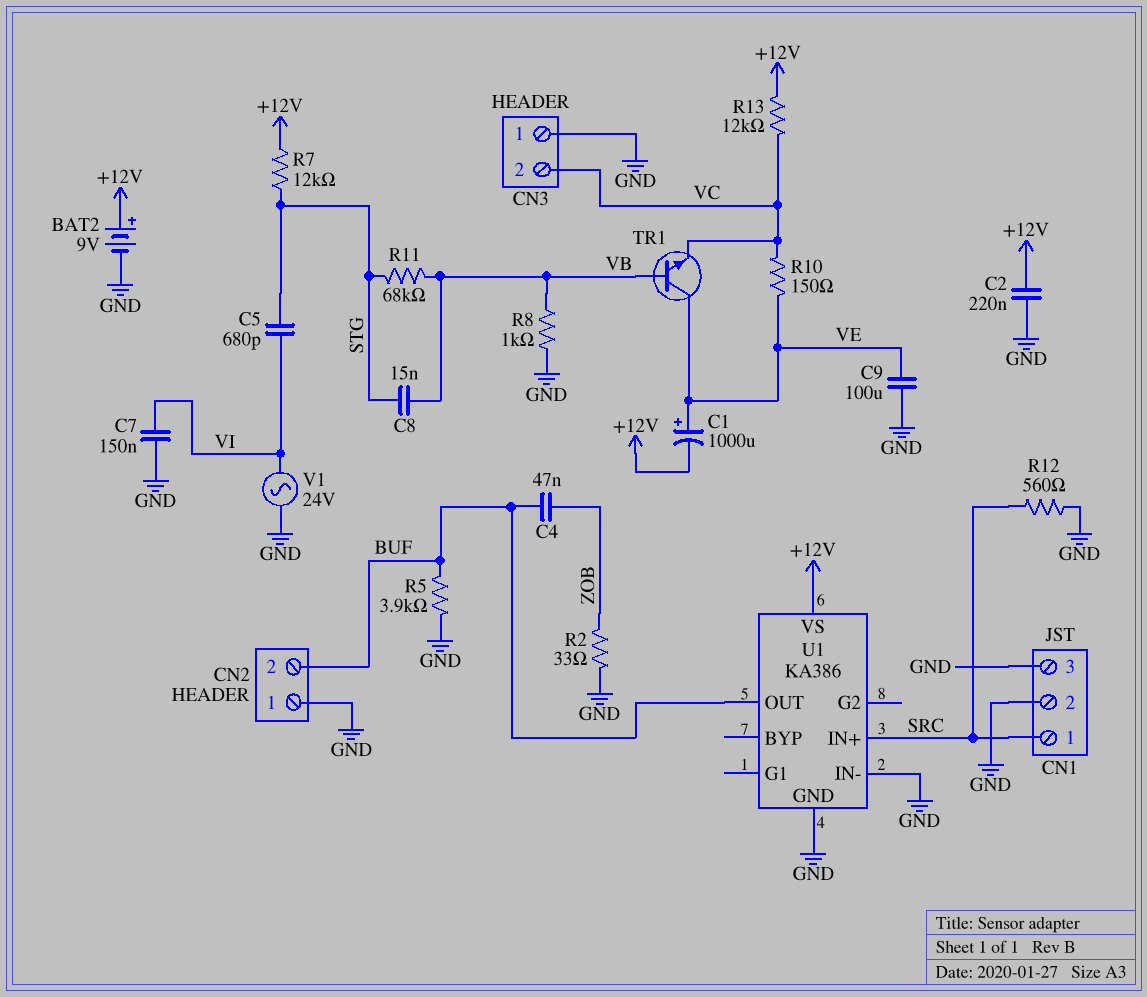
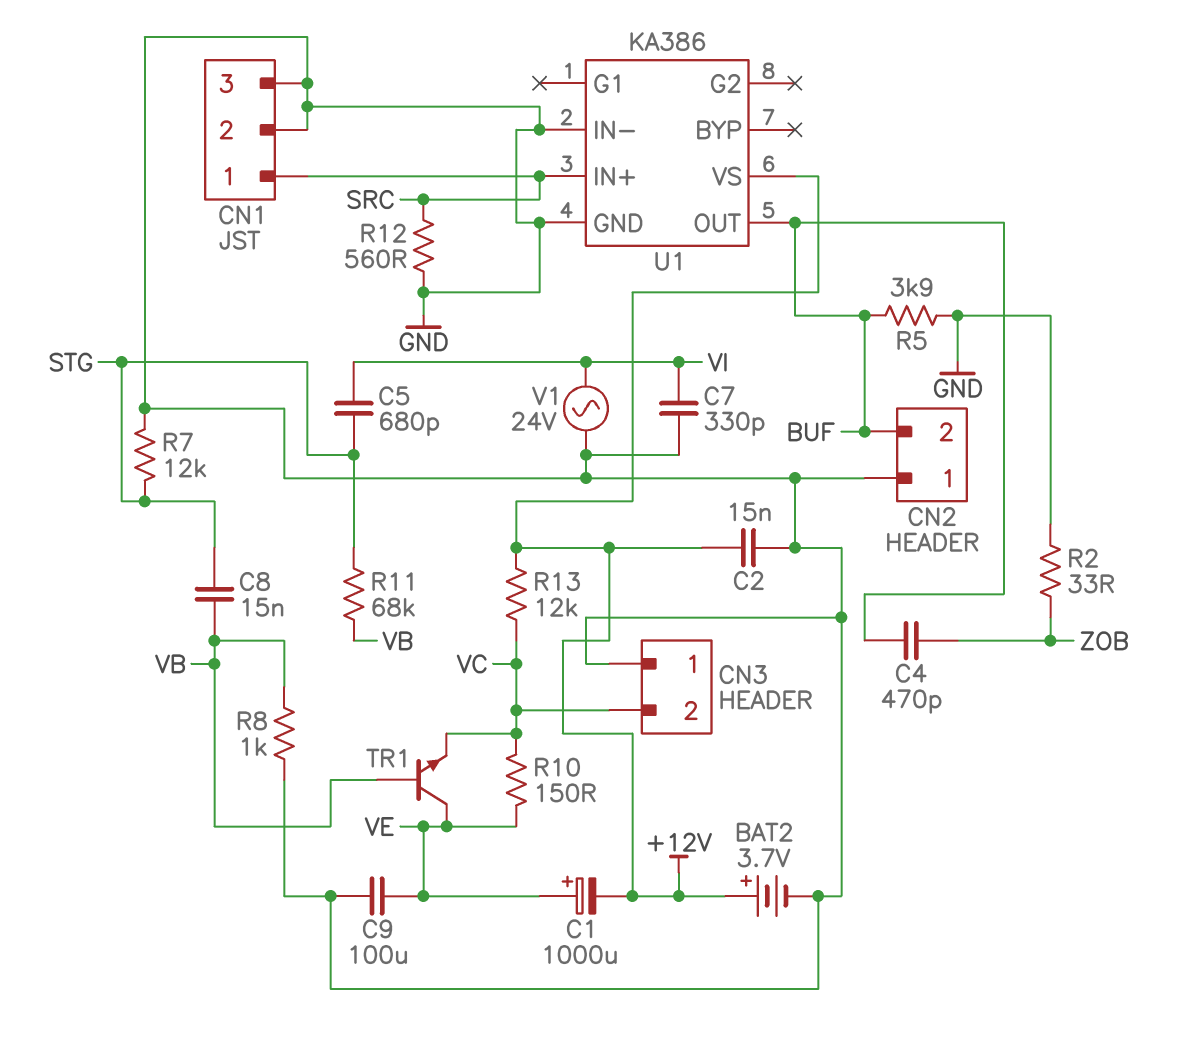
BAT2: 9V (plus +12V, minus GND) -> 3.7V (plus +12V, minus GND)
C2: 220nF (+12V, GND) -> 15nF (+12V, GND)
C4: 47nF (BUF, ZOB) -> 470pF (BUF, ZOB)
C7: 150nF (GND, VI) -> 330pF (GND, VI)
R7: 12k (+12V, STG) -> 12k (GND, STG)

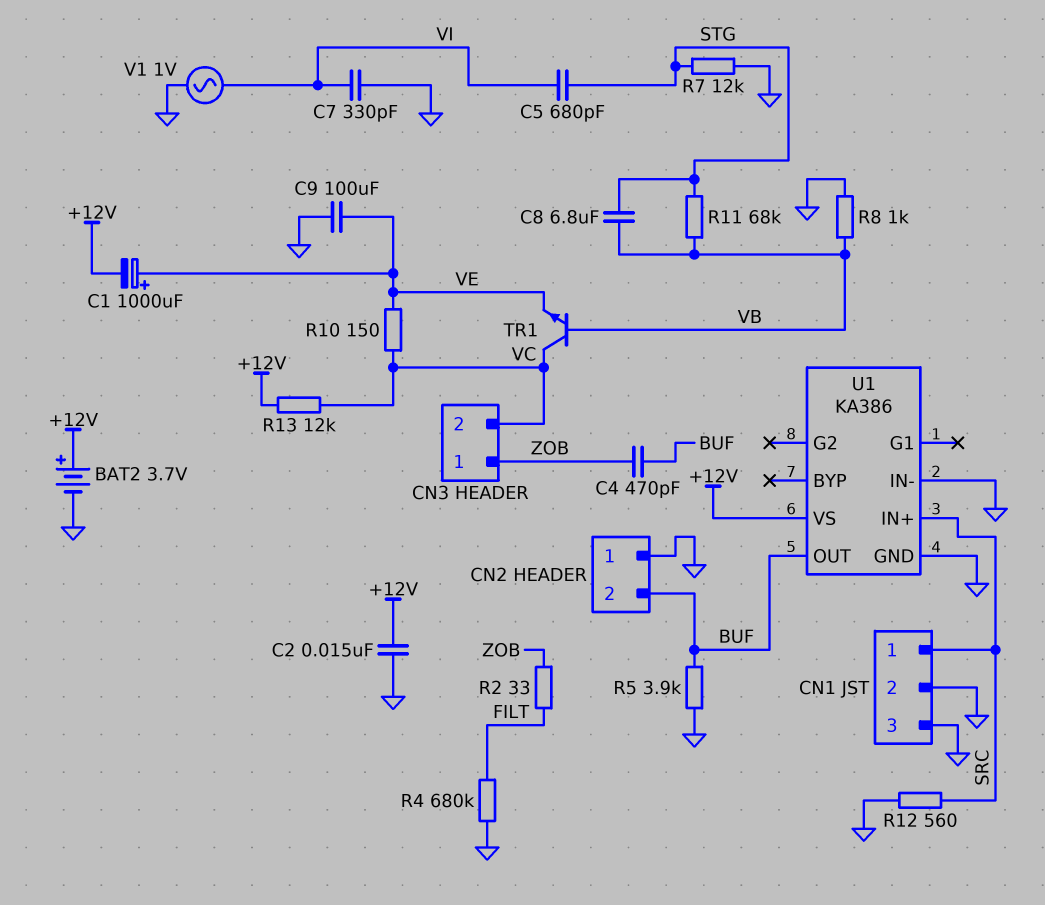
C8: 15nF (STG, VB) -> 6.8uF (STG, VB)
CN3 pin 1: GND -> ZOB
R2: 33 (GND, ZOB) -> 33 (FILT, ZOB)
R4: none -> 680k (FILT, GND)
TR1: NPN (B VB, C VE, E VC) -> NPN (B VB, C VC, E VE)
V1: AC 24V (GND, VI) -> AC 1V (GND, VI)

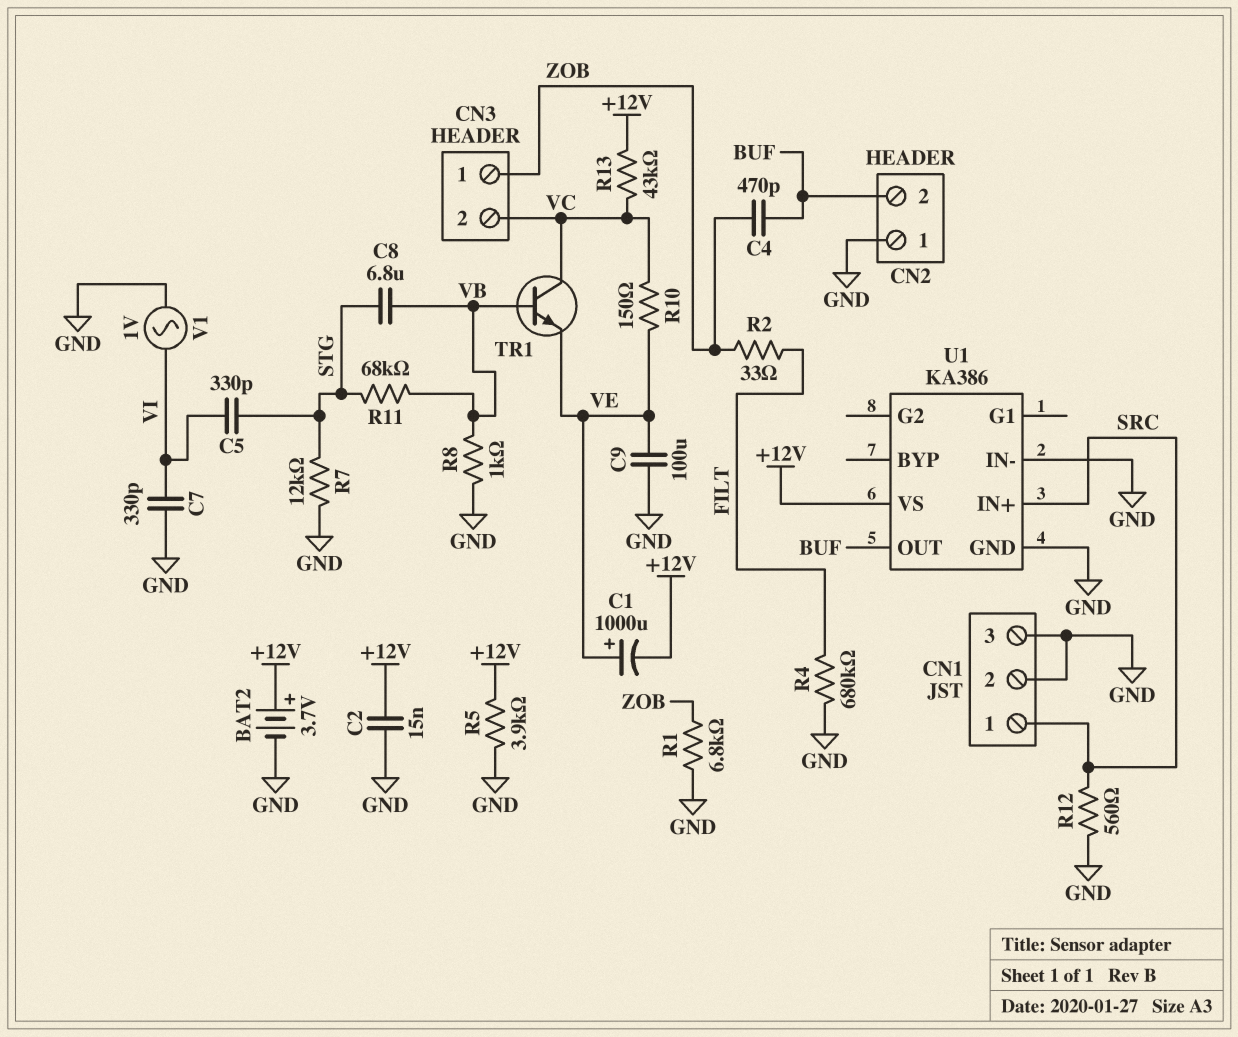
C5: 680pF (STG, VI) -> 330pF (STG, VI)
R1: none -> 6.8k (GND, ZOB)
R5: 3.9k (BUF, GND) -> 3.9k (+12V, GND)
R13: 12k (+12V, VC) -> 43k (+12V, VC)

